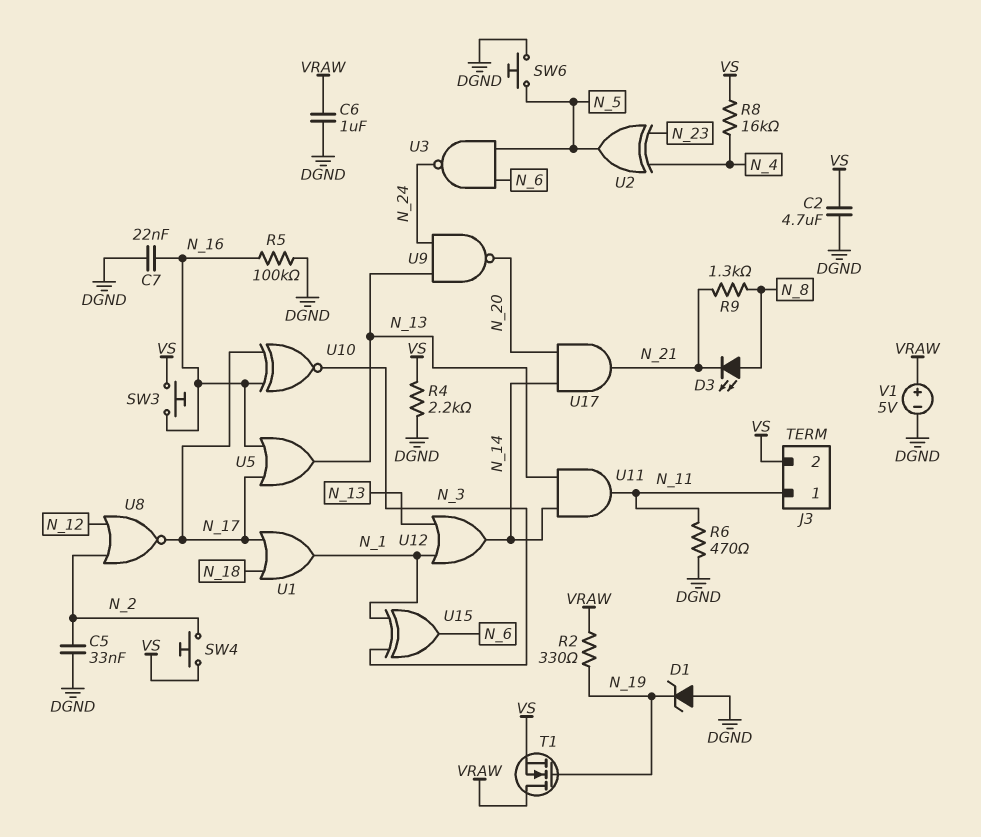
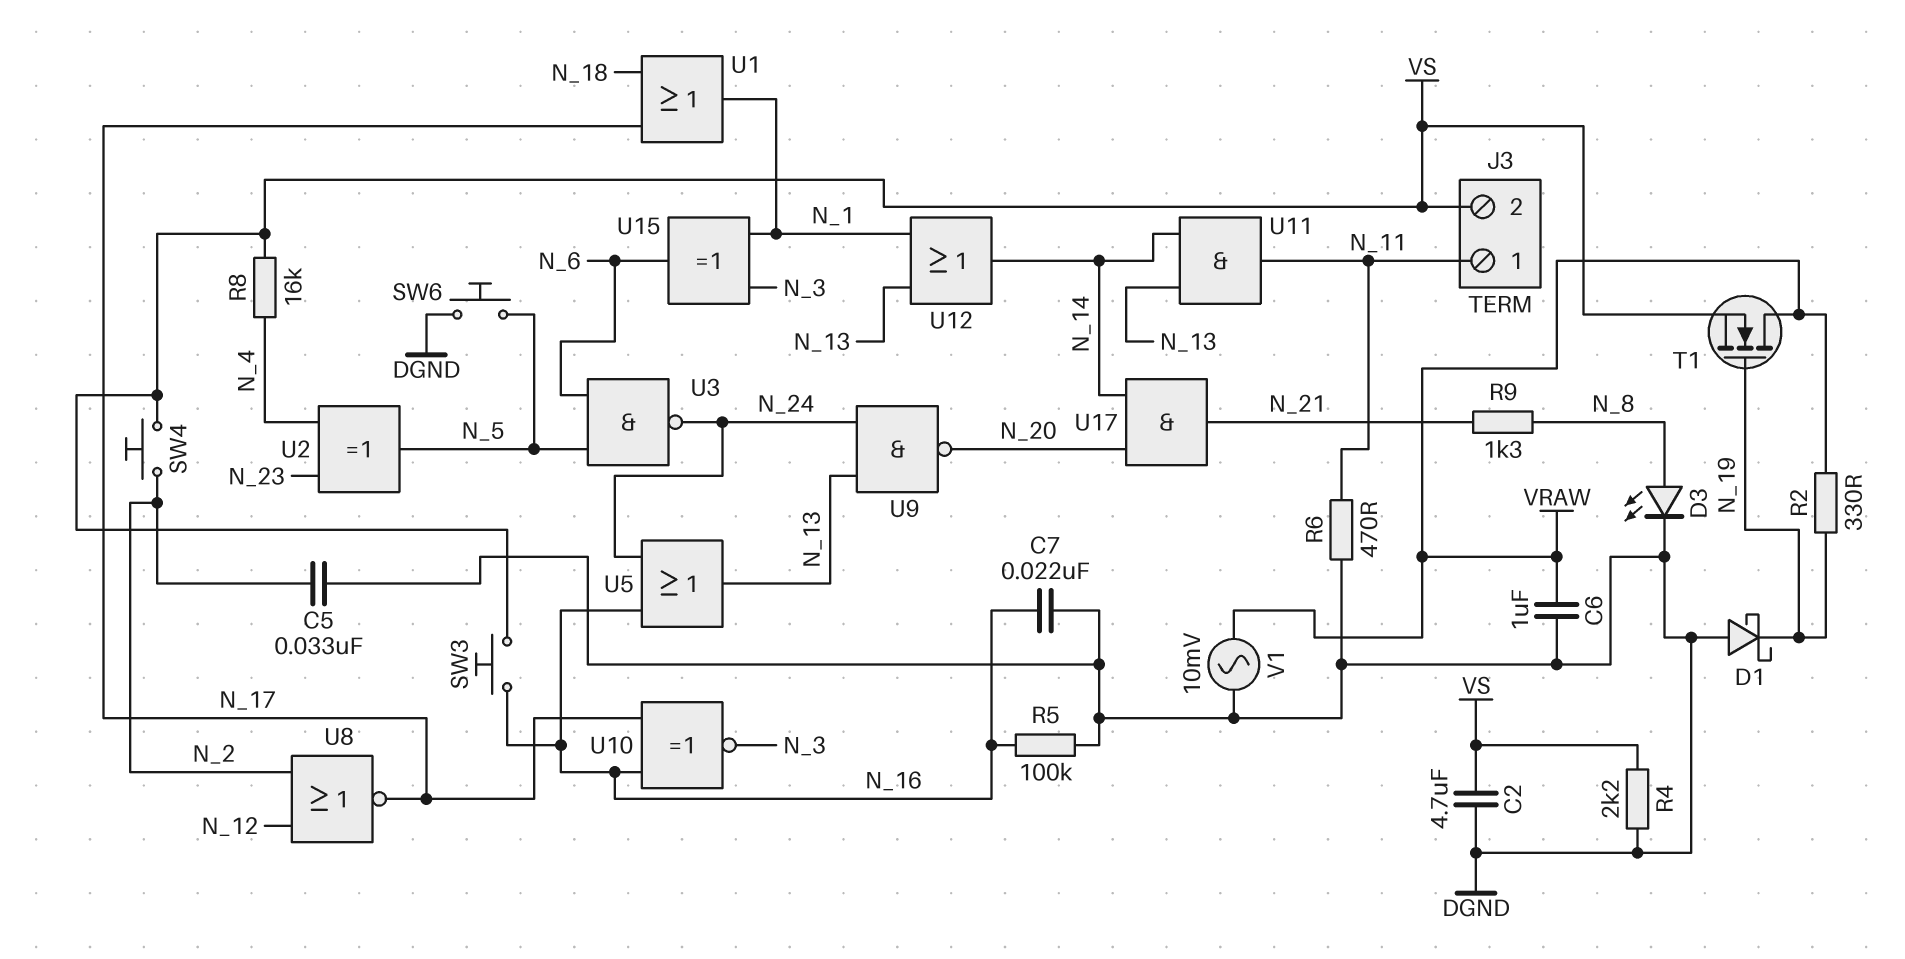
D1: zener (A DGND, K N_19) -> schottky (A DGND, K N_19)
D3: LED (A N_8, K N_21) -> LED (A N_8, K DGND)
U5: OR (in N_16, in N_17, out N_13) -> OR (in N_16, in N_24, out N_13)
V1: 5V (plus VRAW, minus DGND) -> AC 10mV (DGND, VRAW)

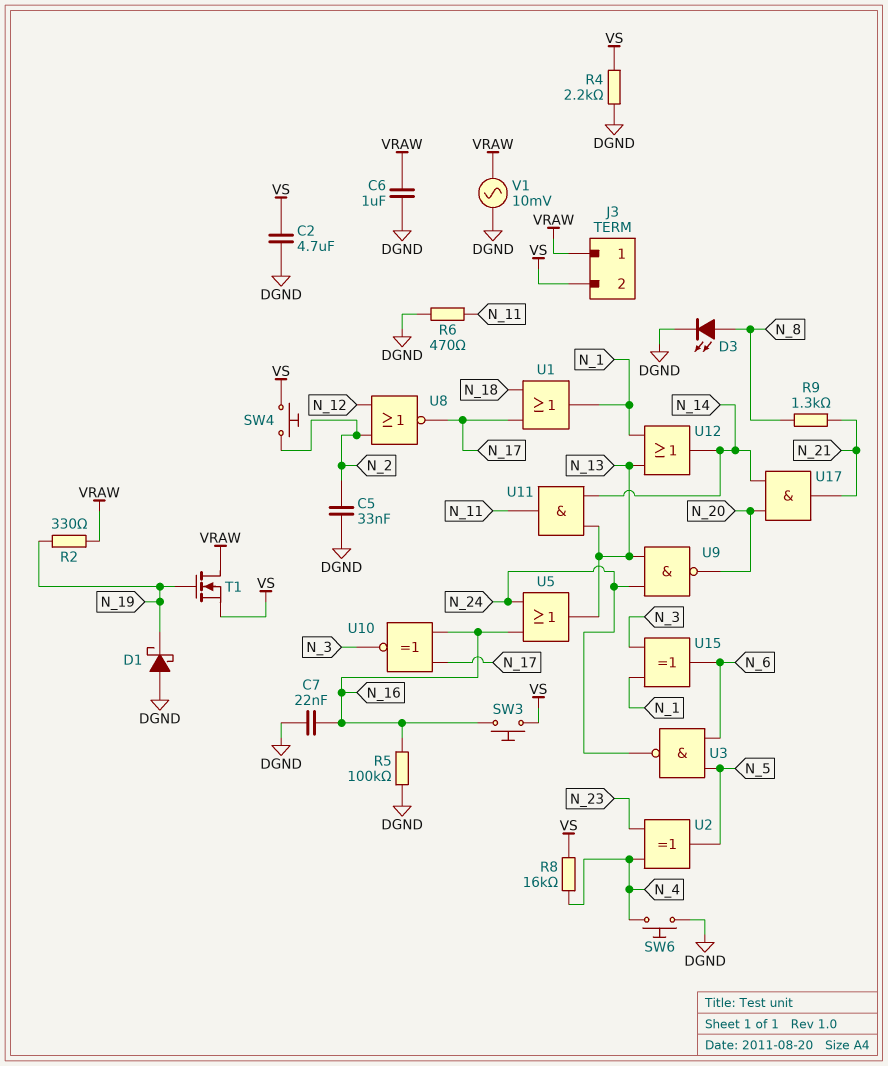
J3 pin 1: N_11 -> VRAW
SW6: button (DGND, N_5) -> button (DGND, N_4)

